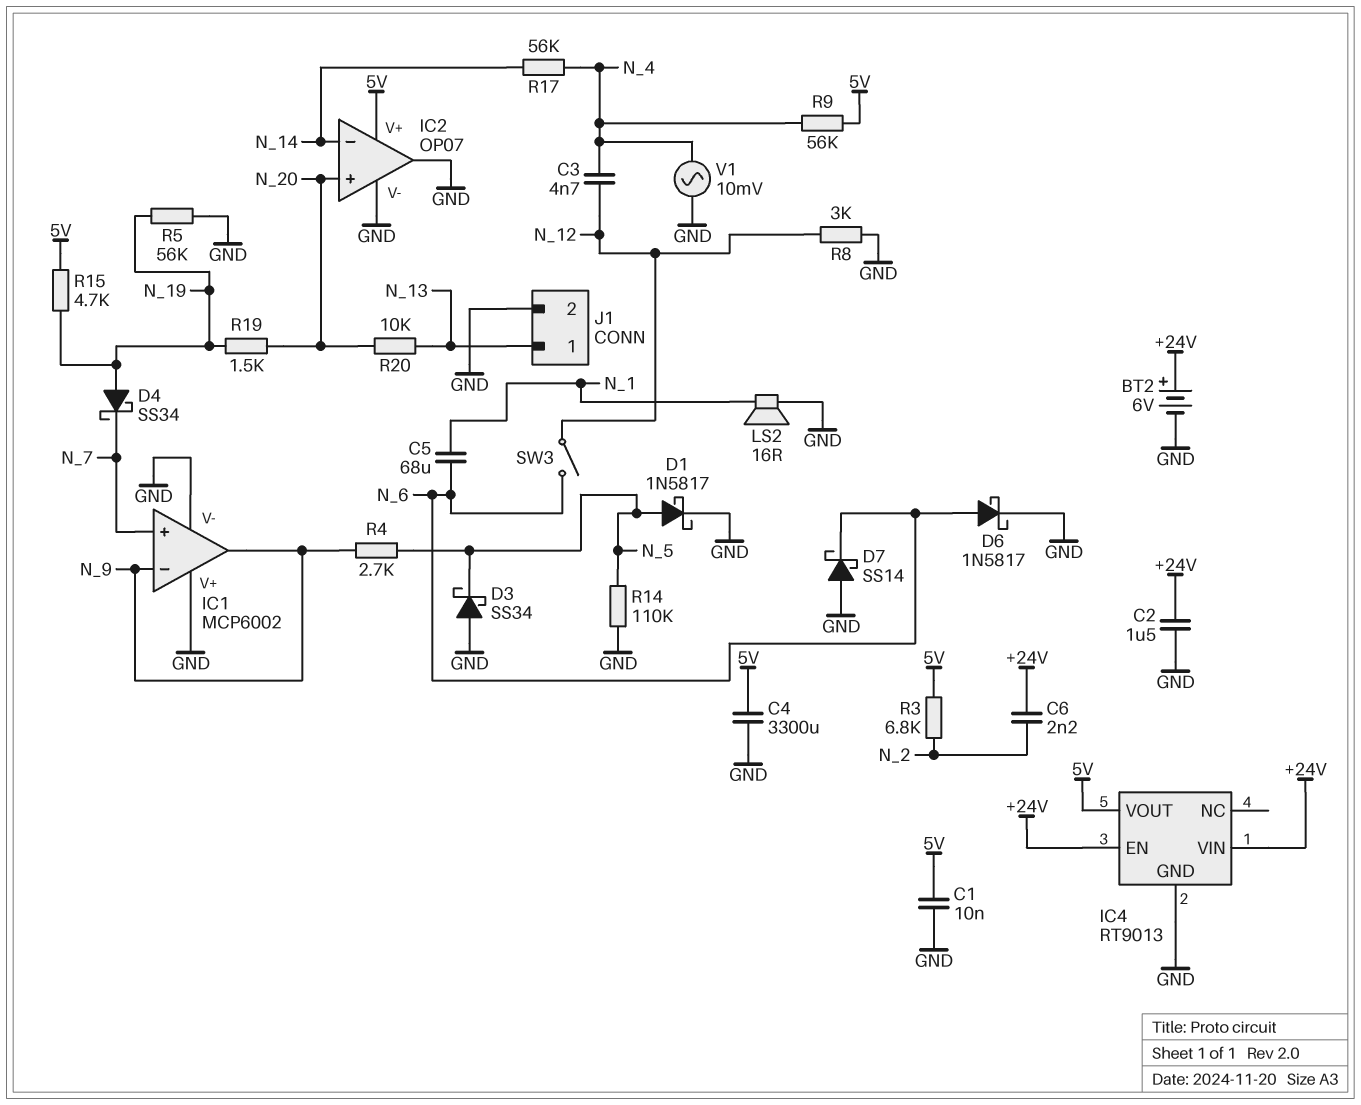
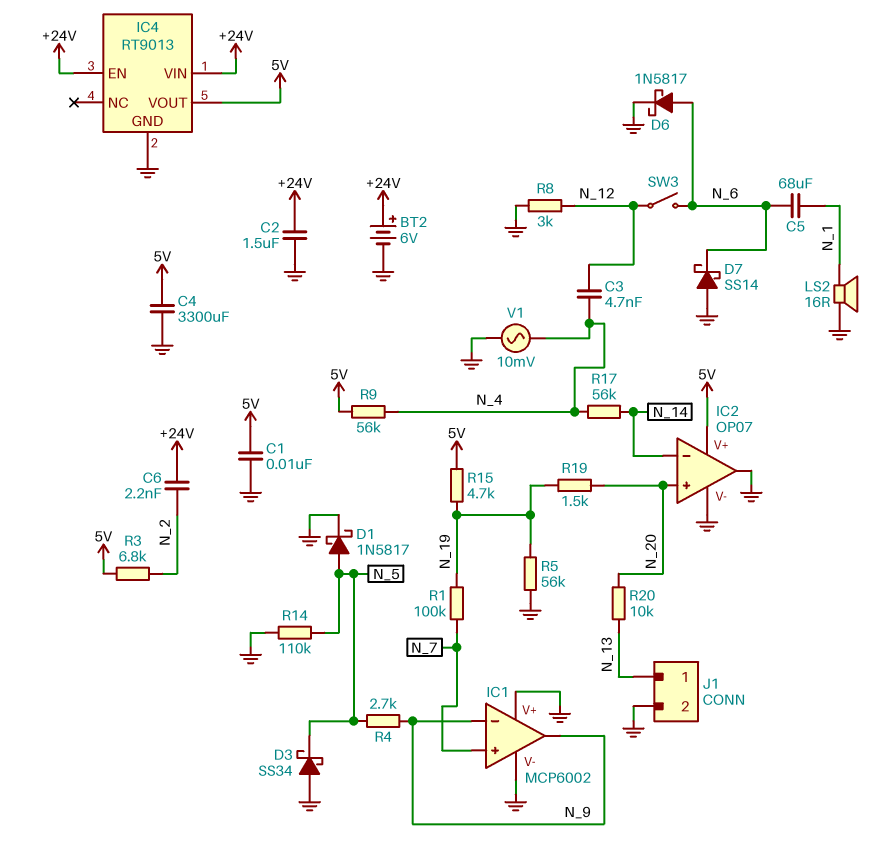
D4: schottky SS34 (A N_19, K N_7) -> none
R1: none -> 100k (N_7, N_19)

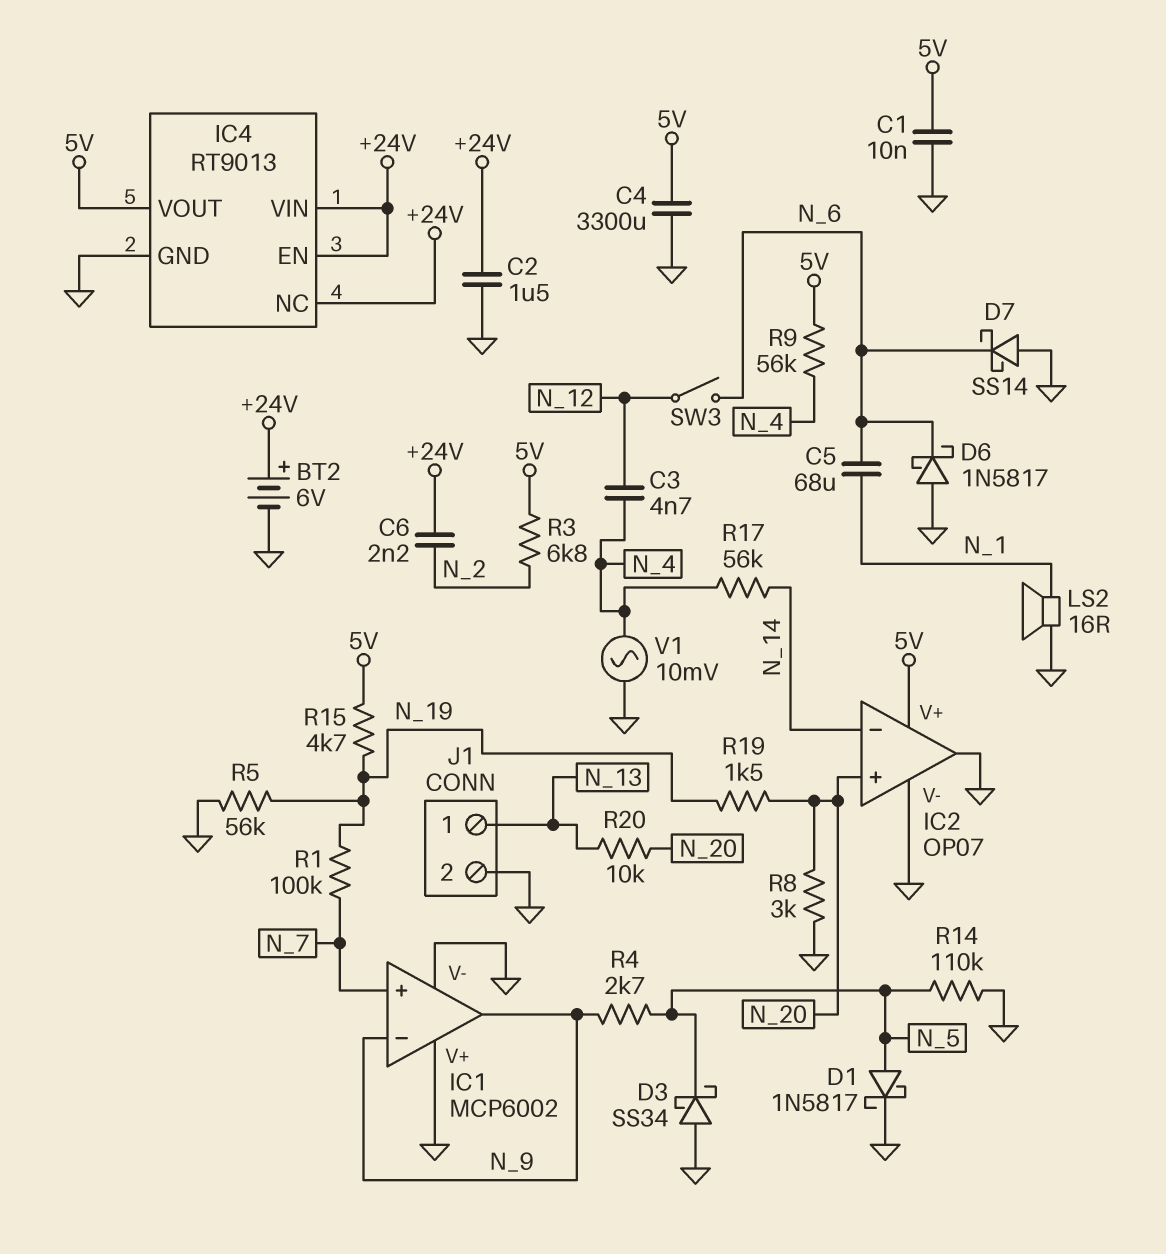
D6: schottky 1N5817 (A N_6, K GND) -> schottky 1N5817 (A GND, K N_6)
IC4 pin NC: none -> +24V
R8: 3k (GND, N_12) -> 3k (GND, N_20)

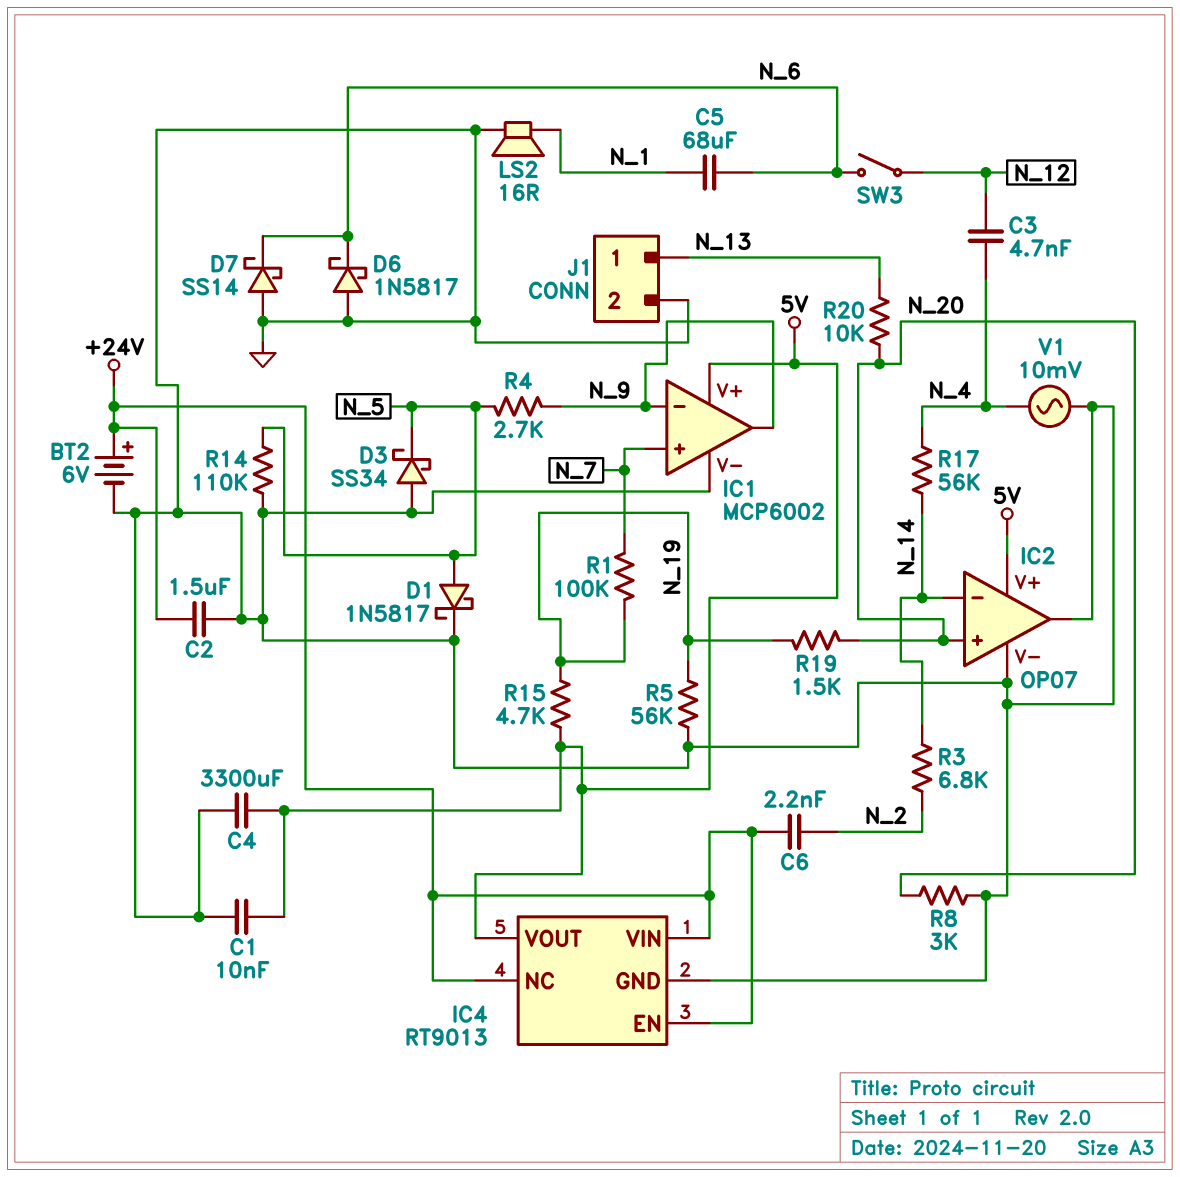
IC1 pin V+: GND -> 5V
R3: 6.8k (5V, N_2) -> 6.8k (N_2, N_14)
R9: 56k (5V, N_4) -> none

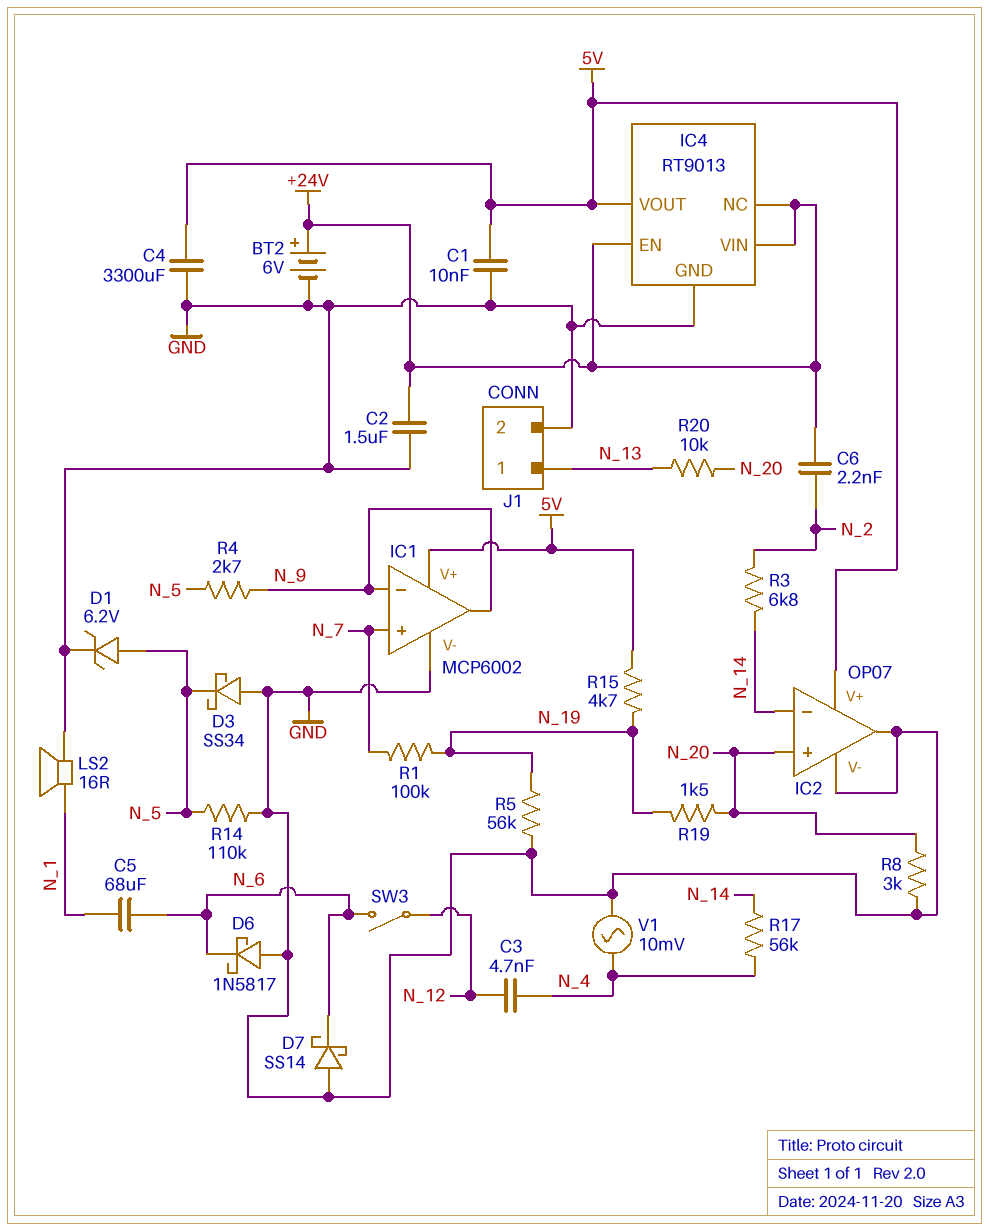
D1: schottky 1N5817 (A N_5, K GND) -> zener 6.2V (A N_5, K GND)

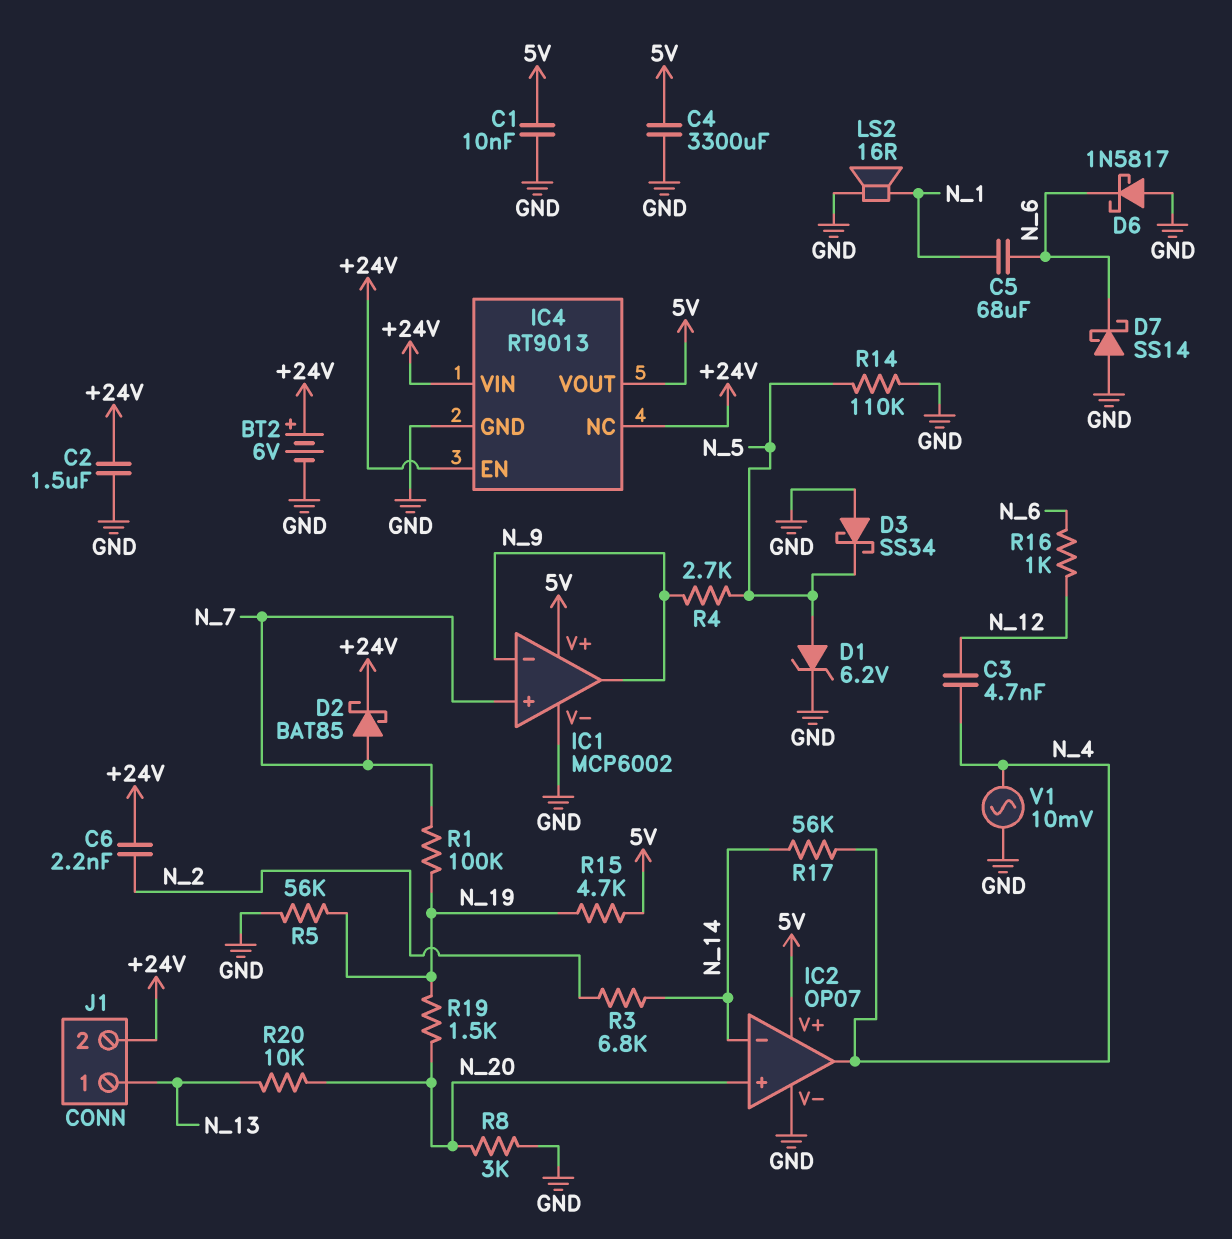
D2: none -> schottky BAT85 (A N_7, K +24V)
IC2 pin out: GND -> N_4
J1 pin 2: GND -> +24V
R16: none -> 1k (N_6, N_12)
SW3: switch (N_6, N_12) -> none

